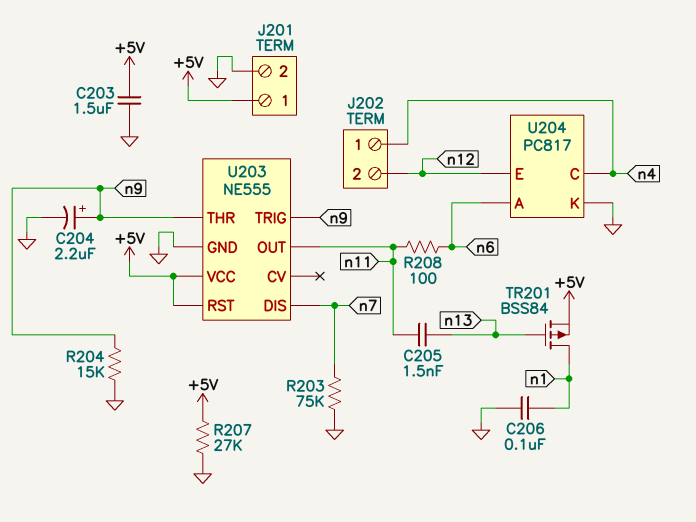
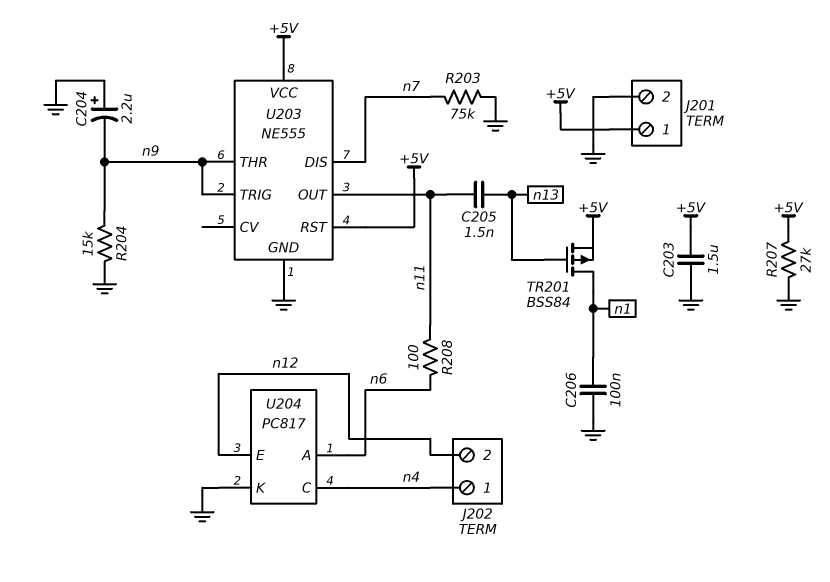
C204: 2.2uF (plus n9, minus GND) -> 2.2uF (plus GND, minus n9)

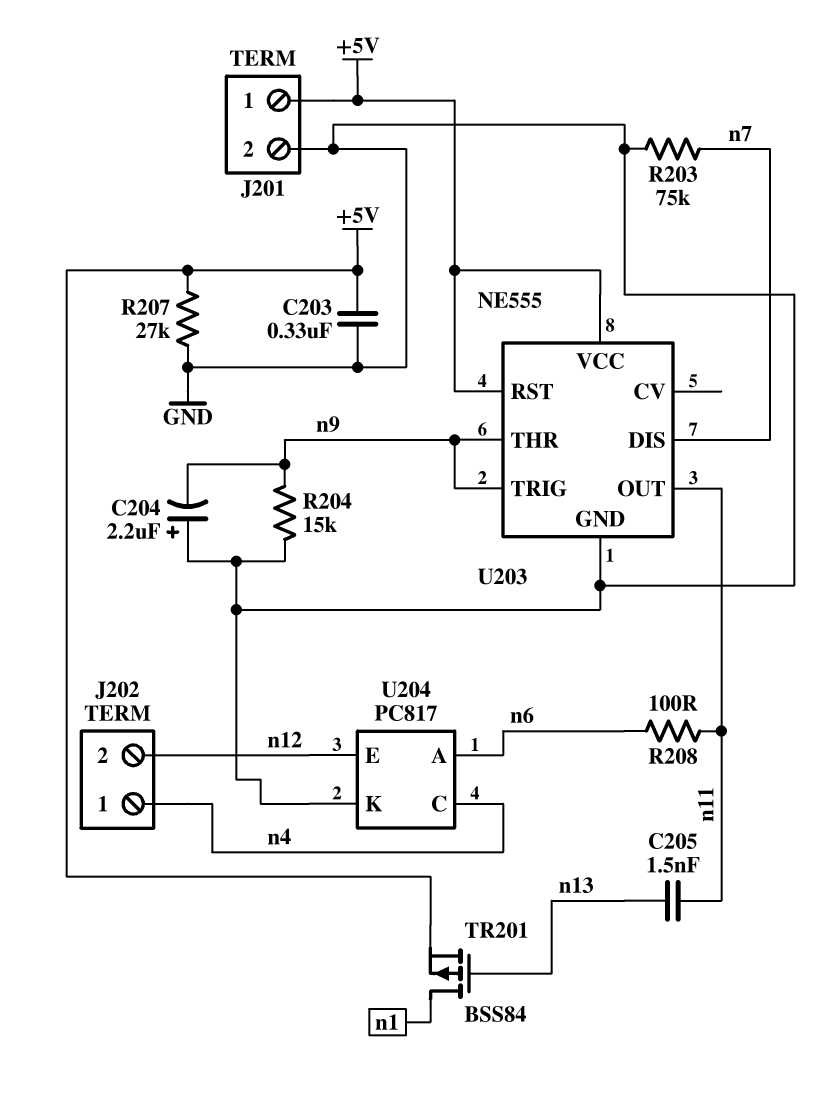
C203: 1.5uF (+5V, GND) -> 330nF (+5V, GND)
C206: 100nF (GND, n1) -> none

